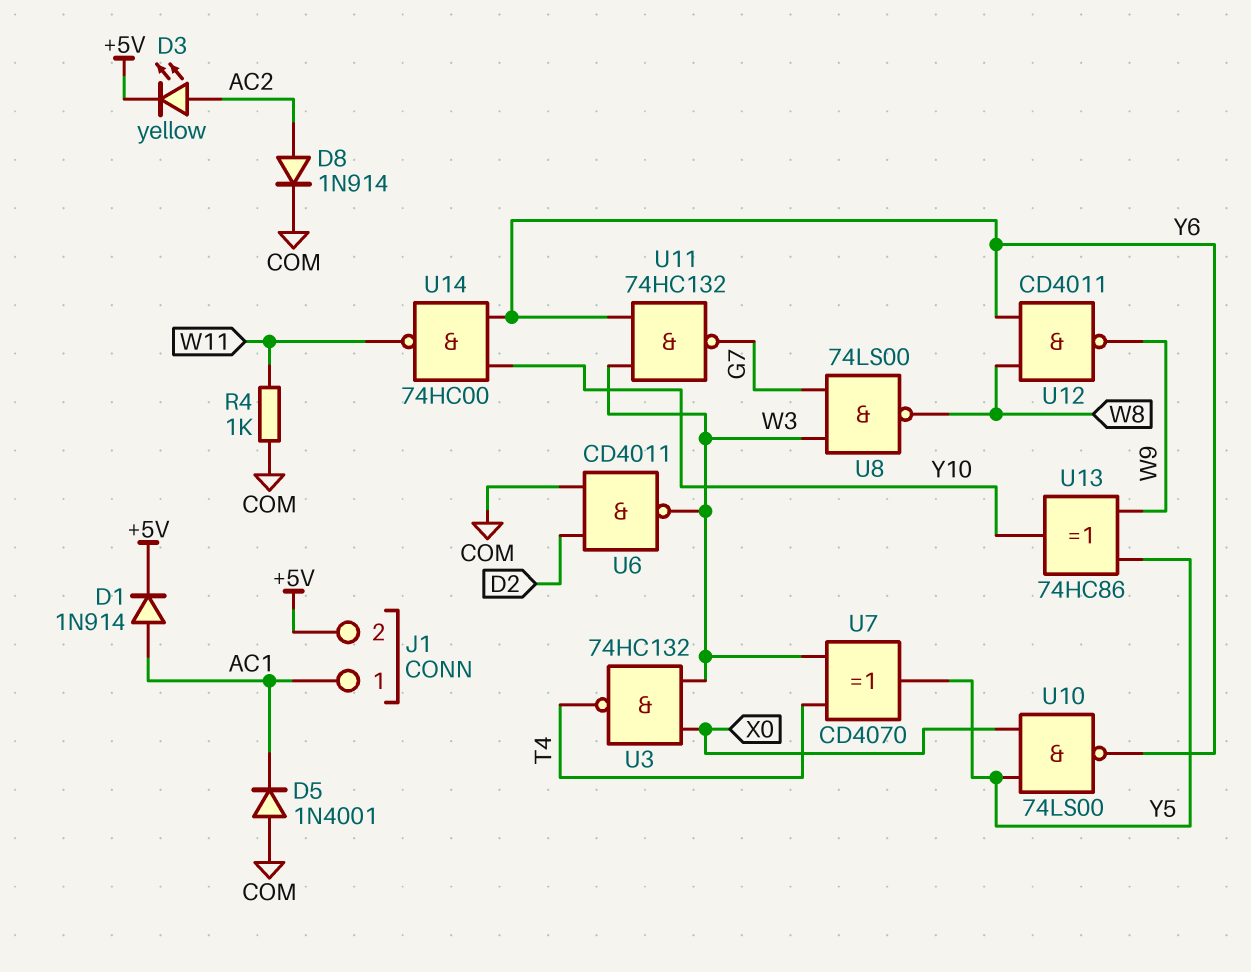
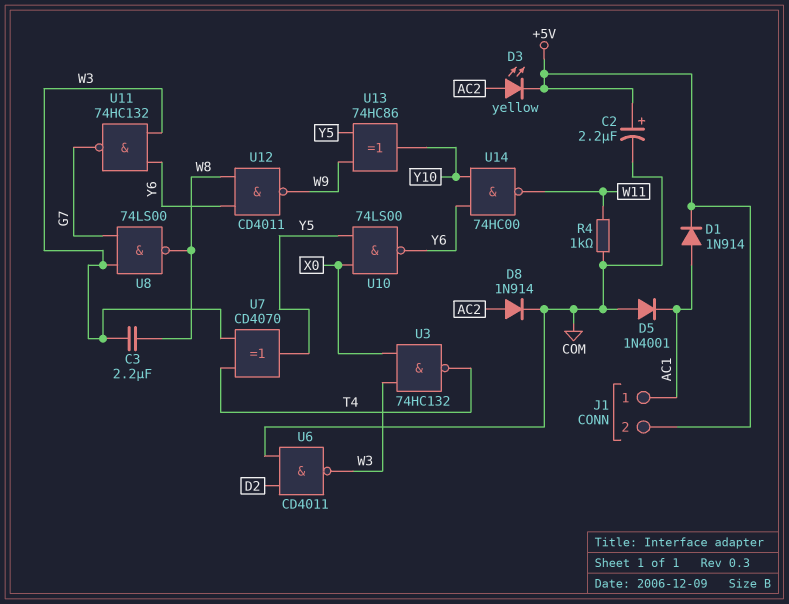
C2: none -> 2.2uF (plus +5V, minus COM)
C3: none -> 2.2uF (W3, W8)

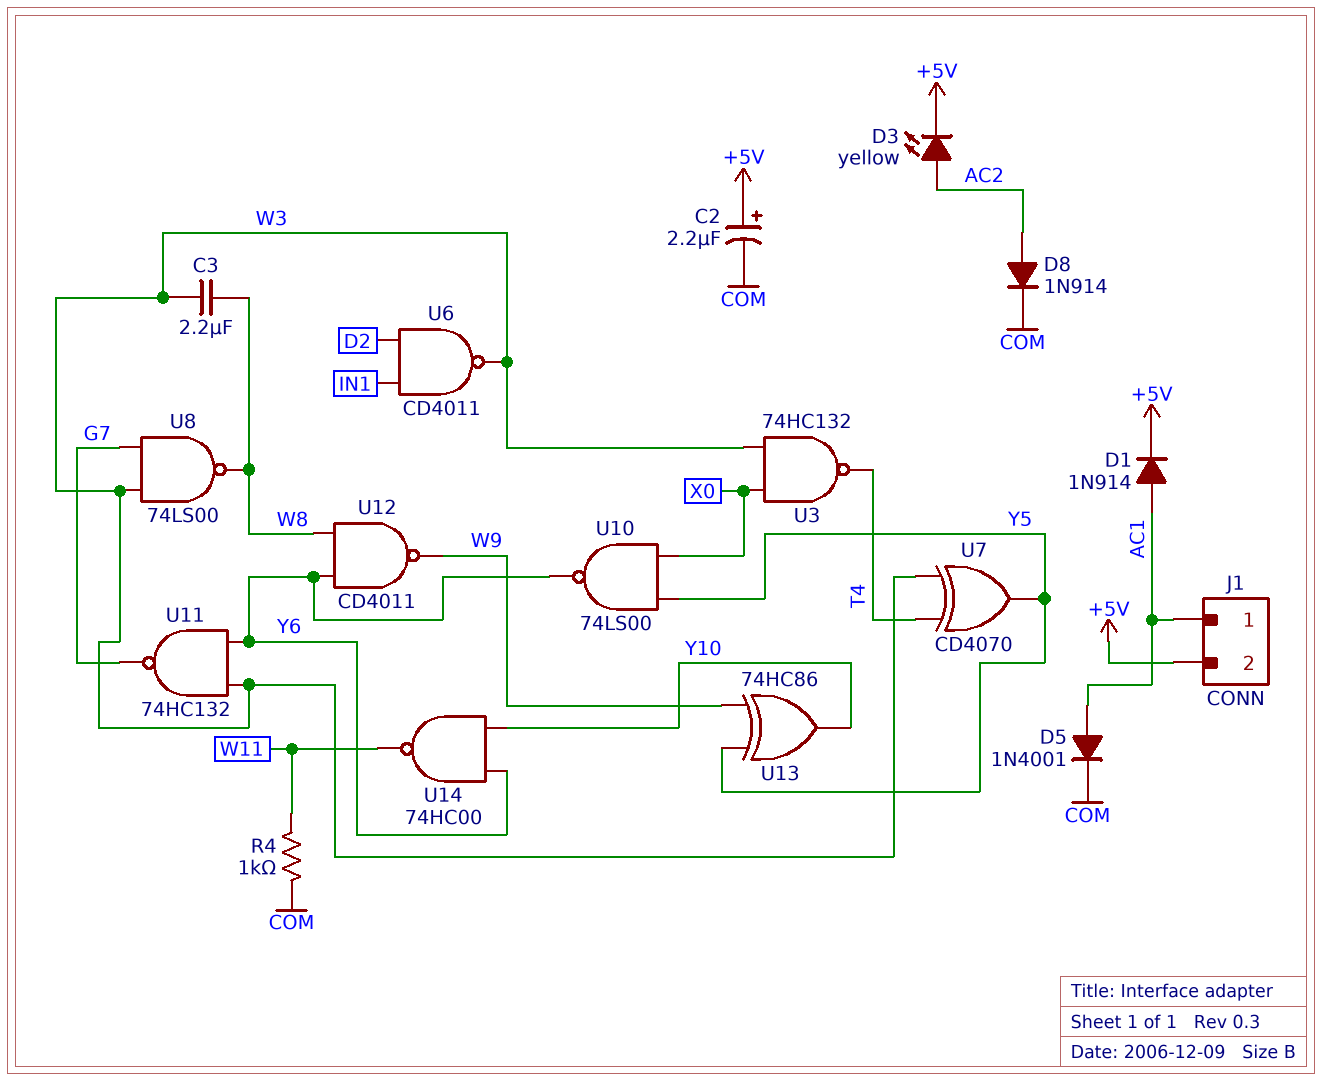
D5: diode 1N4001 (A COM, K AC1) -> diode 1N4001 (A AC1, K COM)
U6: NAND CD4011 (in COM, in D2, out W3) -> NAND CD4011 (in D2, in IN1, out W3)

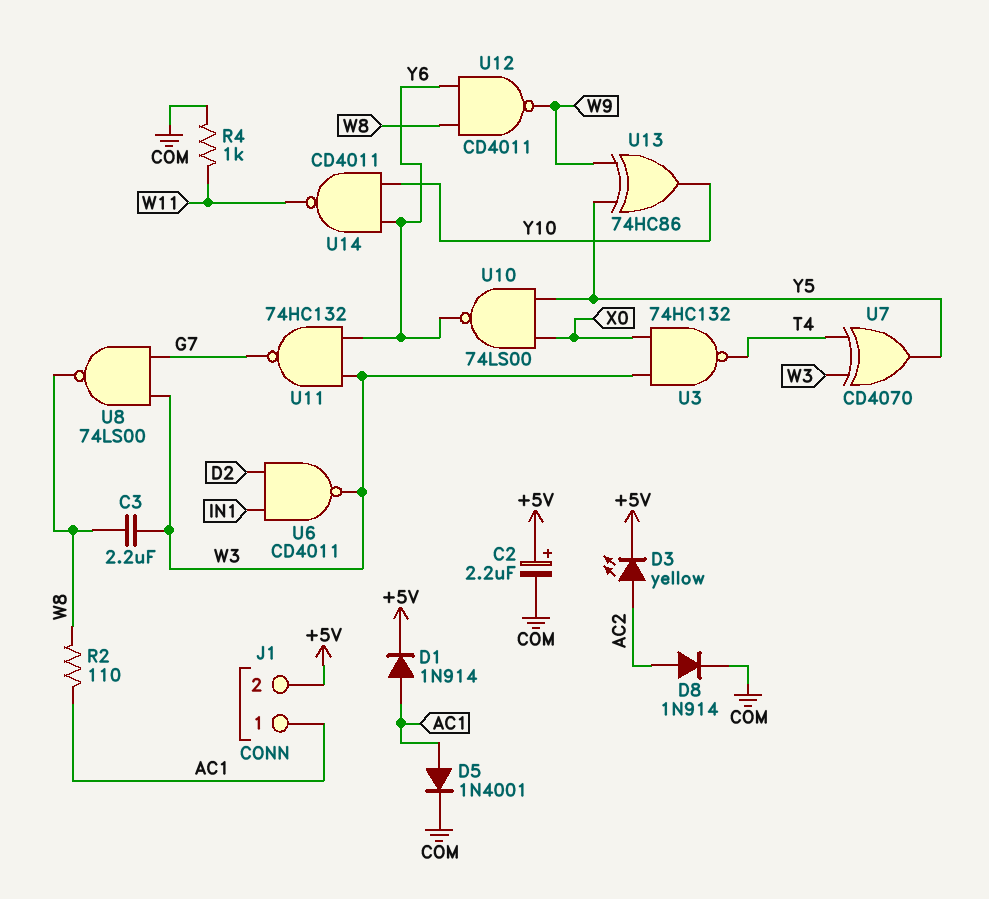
R2: none -> 110 (AC1, W8)
U14: NAND 74HC00 (in Y6, in Y10, out W11) -> NAND CD4011 (in Y6, in Y10, out W11)

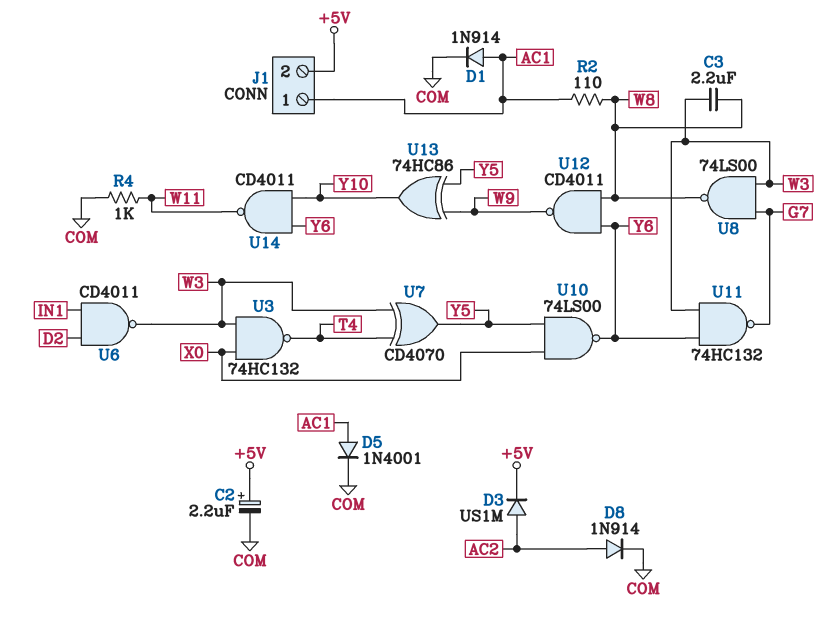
D1: diode 1N914 (A AC1, K +5V) -> diode 1N914 (A AC1, K COM)
D3: LED yellow (A AC2, K +5V) -> diode US1M (A AC2, K +5V)

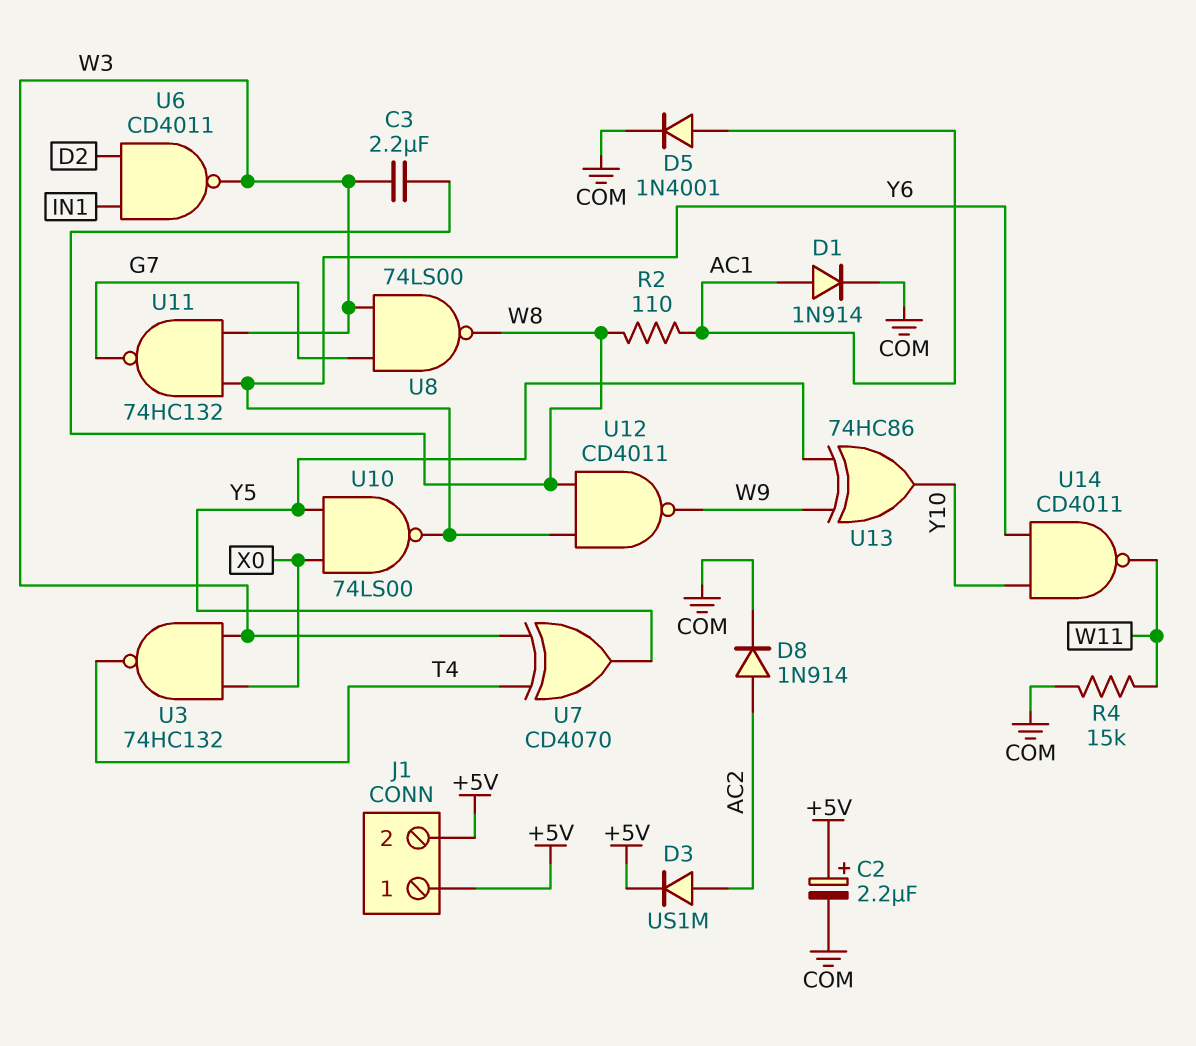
J1 pin 1: AC1 -> +5V
R4: 1k (COM, W11) -> 15k (COM, W11)

